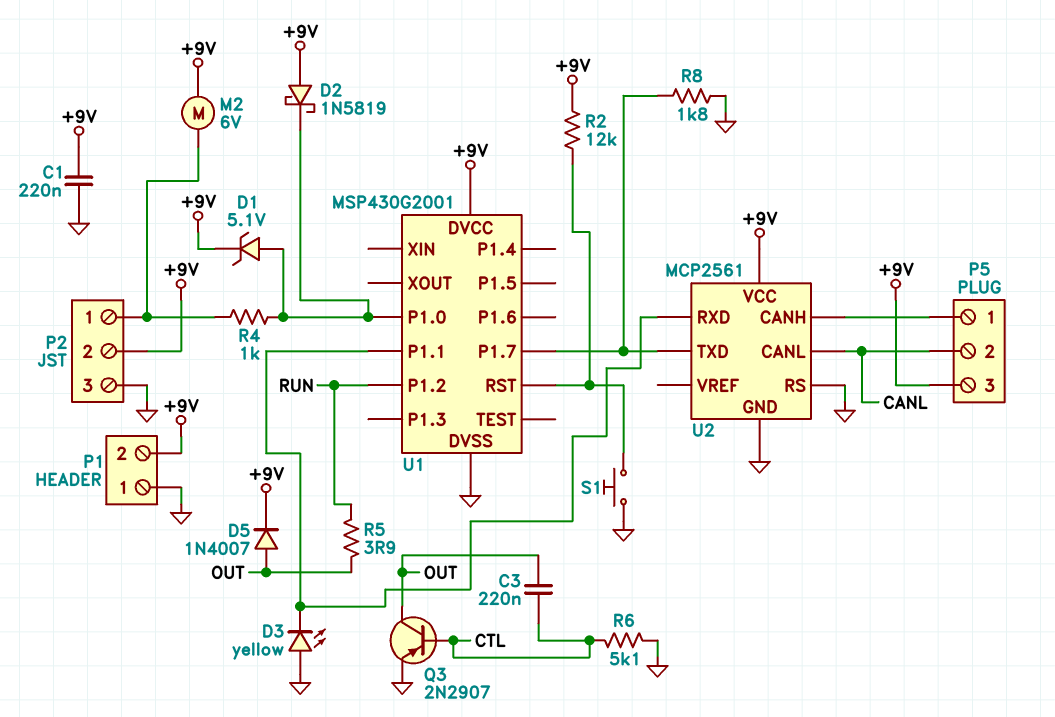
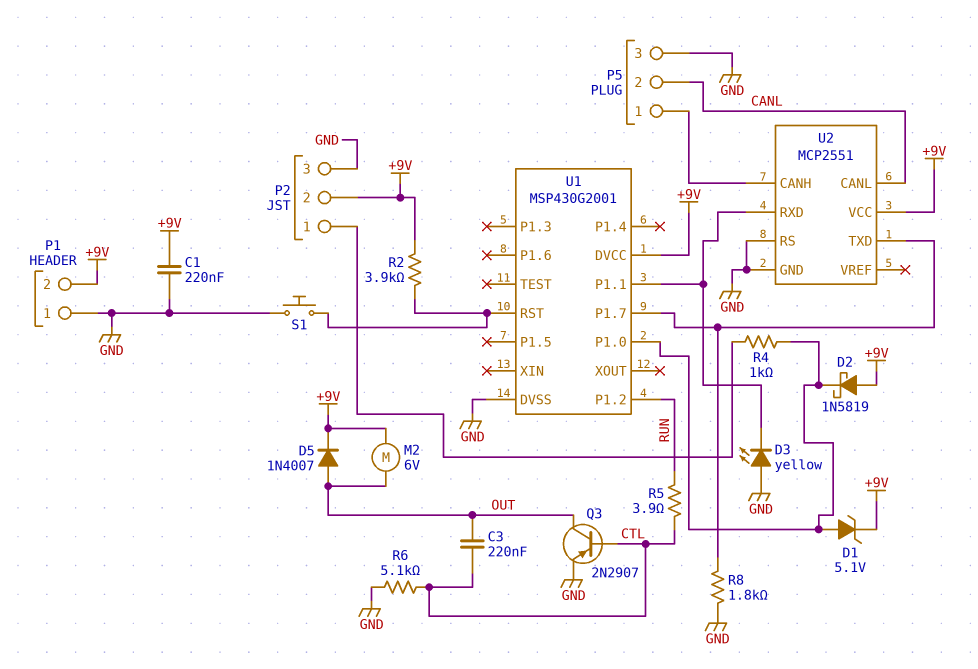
M2: motor 6V (+9V, P2/1) -> motor 6V (+9V, OUT)
P5 pin 3: +9V -> GND
R2: 12k (+9V, U1/RST) -> 3.9k (+9V, U1/RST)
R5: 3.9 (OUT, RUN) -> 3.9 (CTL, RUN)
U2: MCP2561 -> MCP2551

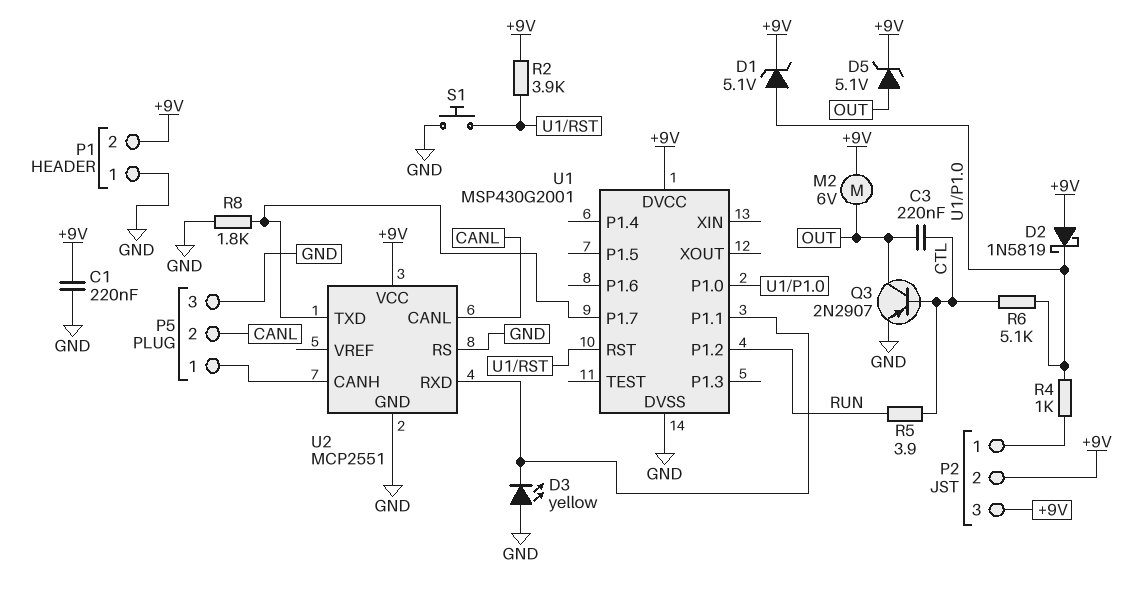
D5: diode 1N4007 (A OUT, K +9V) -> zener 5.1V (A OUT, K +9V)
P2 pin 3: GND -> +9V
R6: 5.1k (CTL, GND) -> 5.1k (CTL, U1/P1.0)

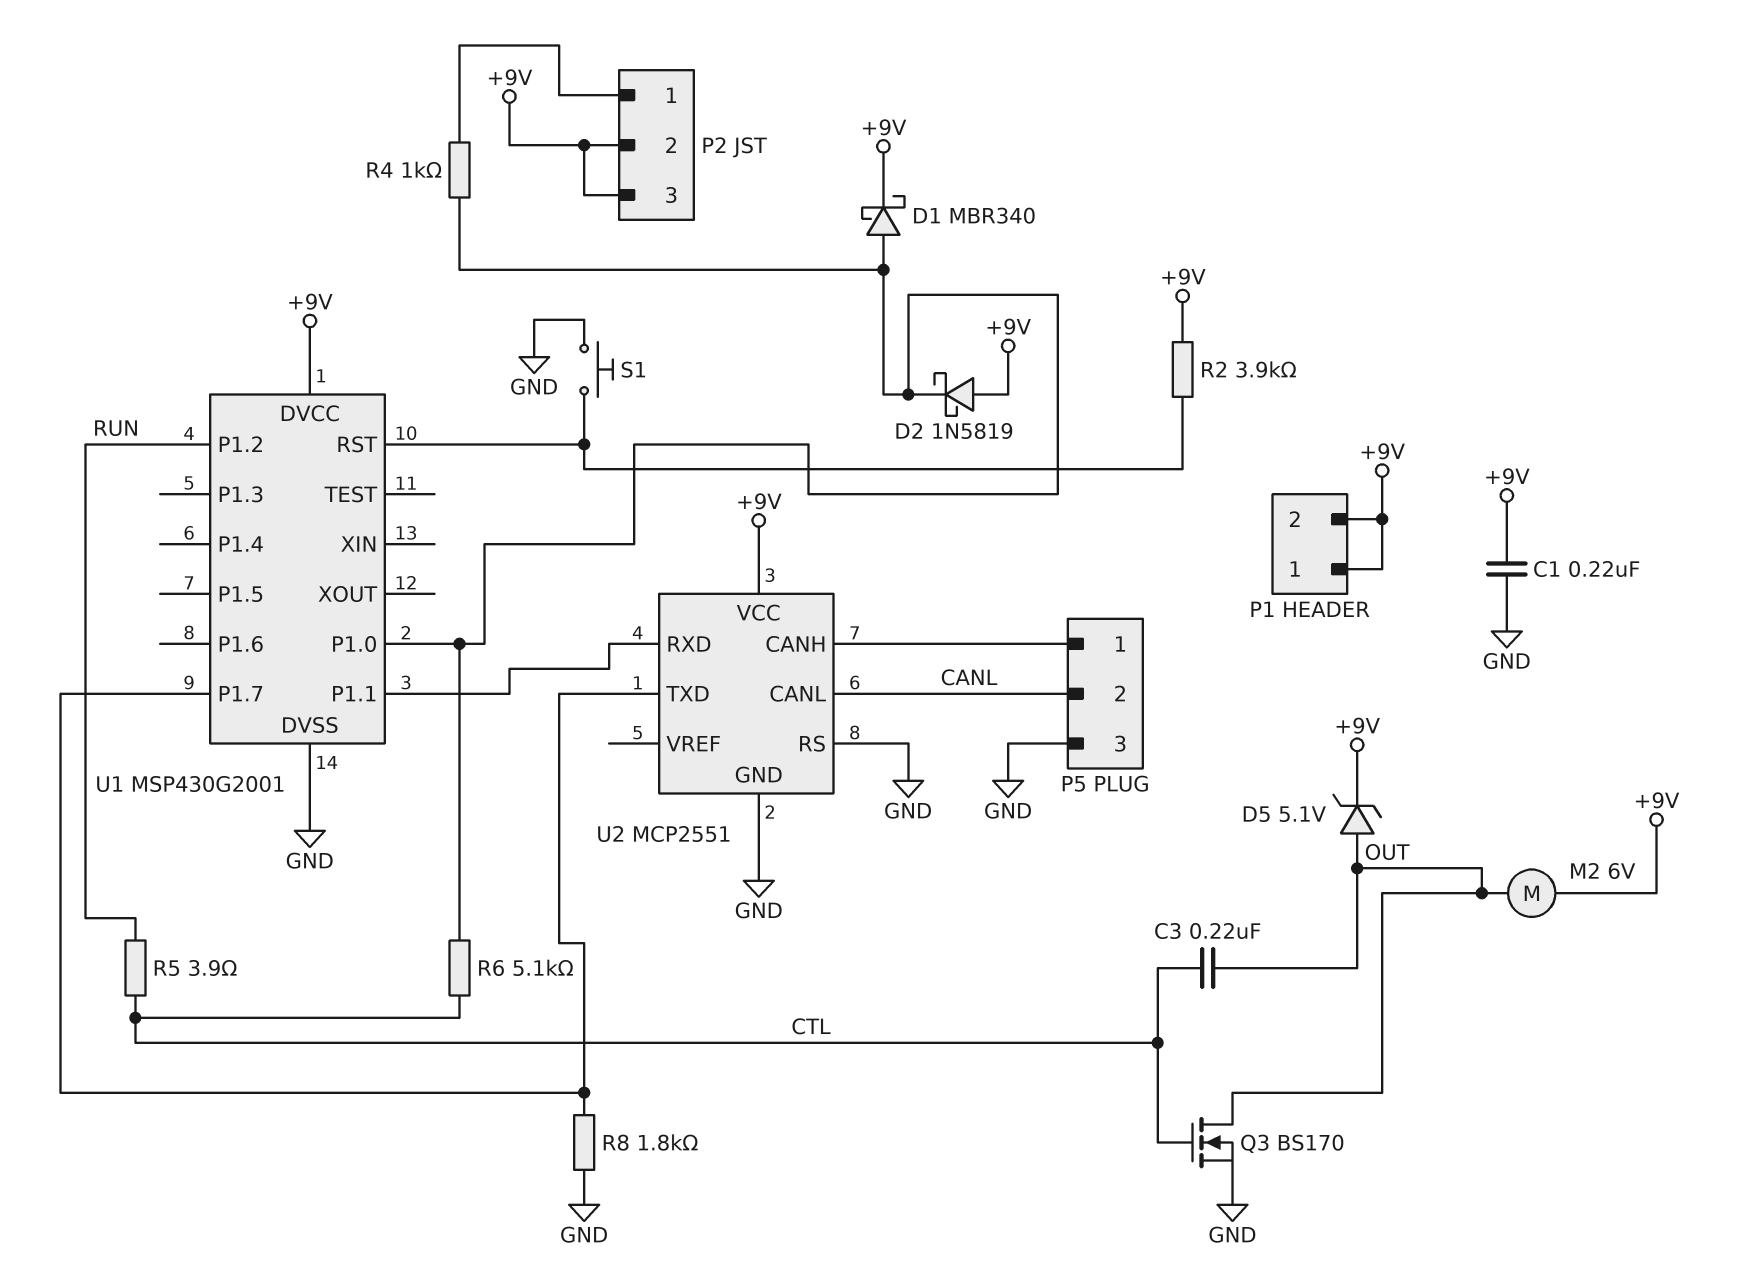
D1: zener 5.1V (A U1/P1.0, K +9V) -> schottky MBR340 (A U1/P1.0, K +9V)
D3: LED yellow (A GND, K U1/P1.1) -> none
P1 pin 1: GND -> +9V
Q3: PNP 2N2907 (B CTL, C OUT, E GND) -> NMOS BS170 (G CTL, D OUT, S GND)

